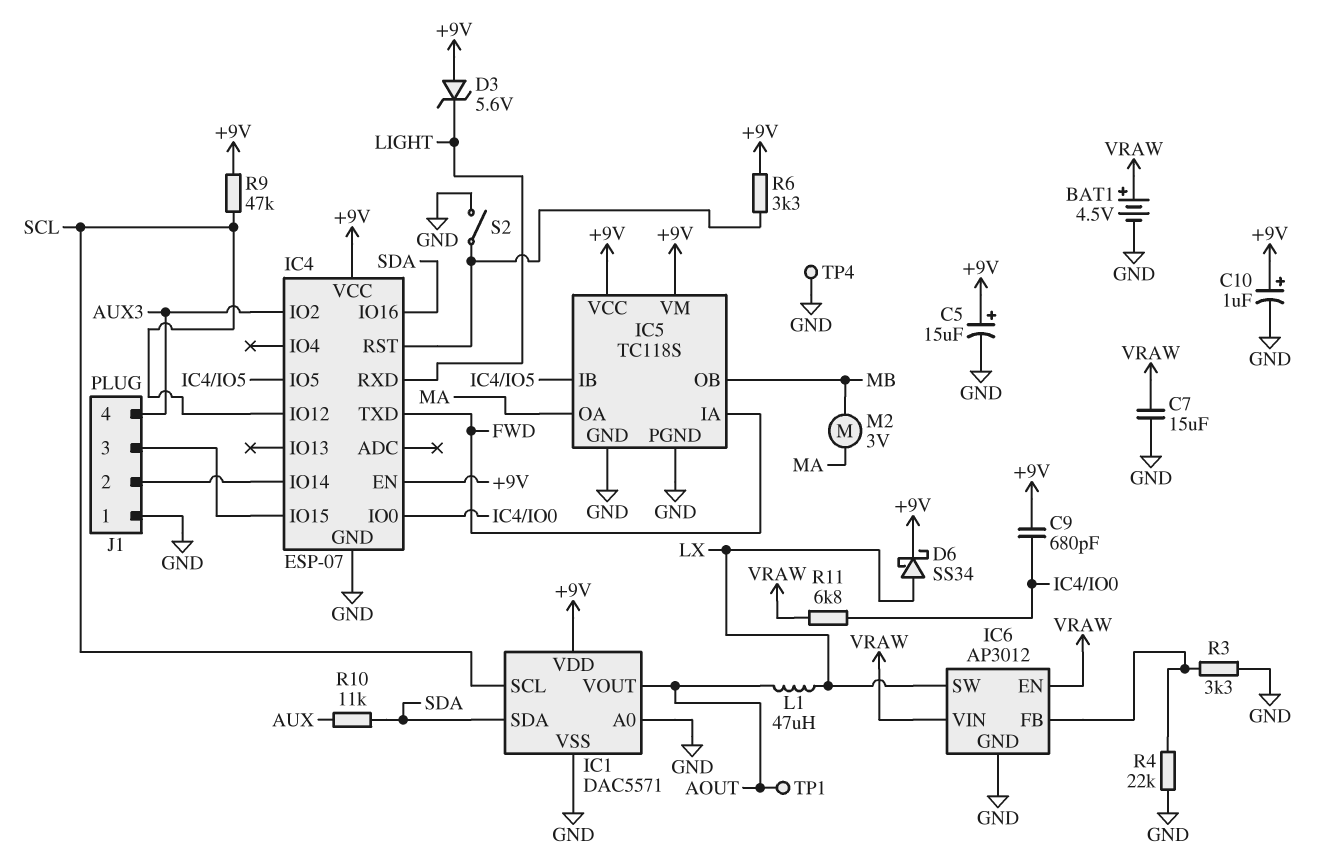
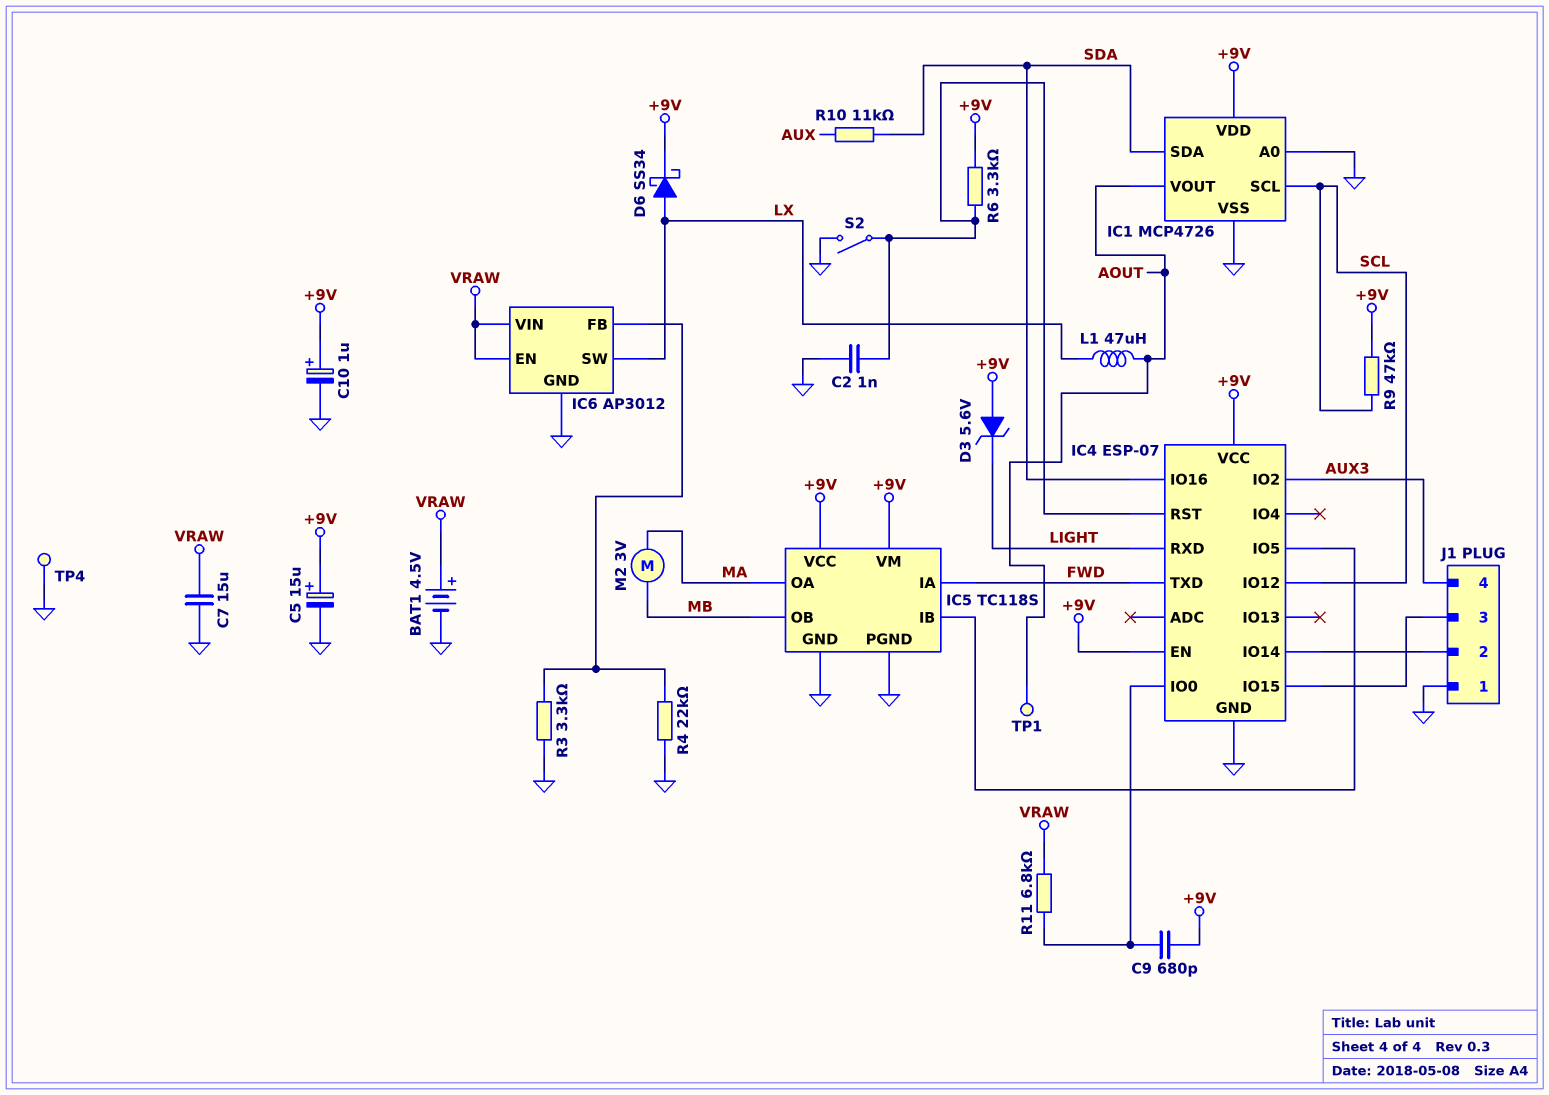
C2: none -> 1nF (GND, IC4/RST)
IC1: DAC5571 -> MCP4726

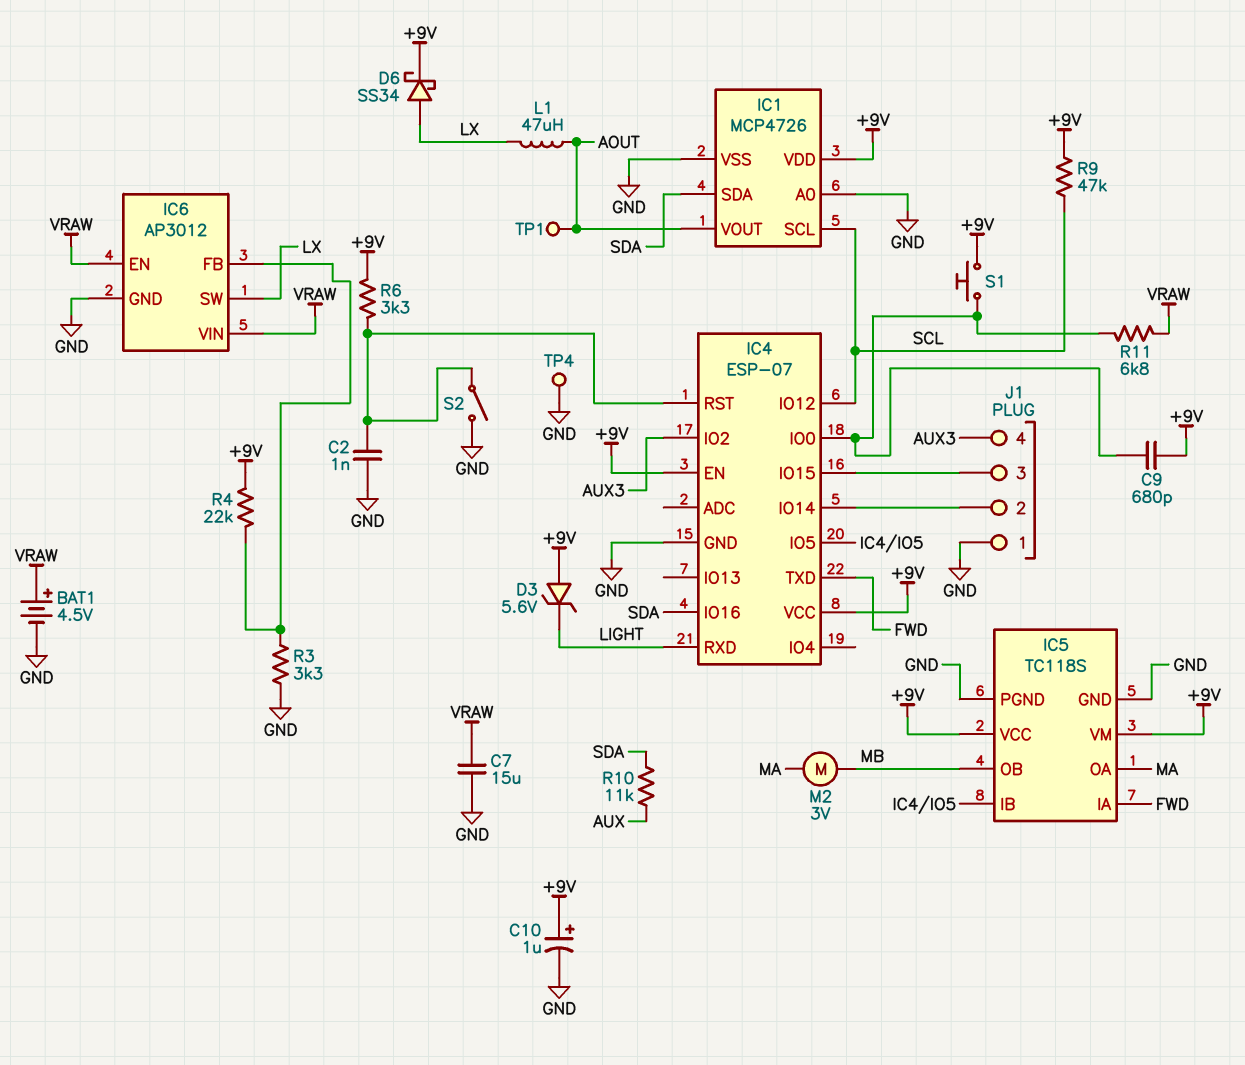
C5: 15uF (plus +9V, minus GND) -> none
R4: 22k (GND, IC6/FB) -> 22k (+9V, IC6/FB)
S1: none -> button (+9V, IC4/IO0)

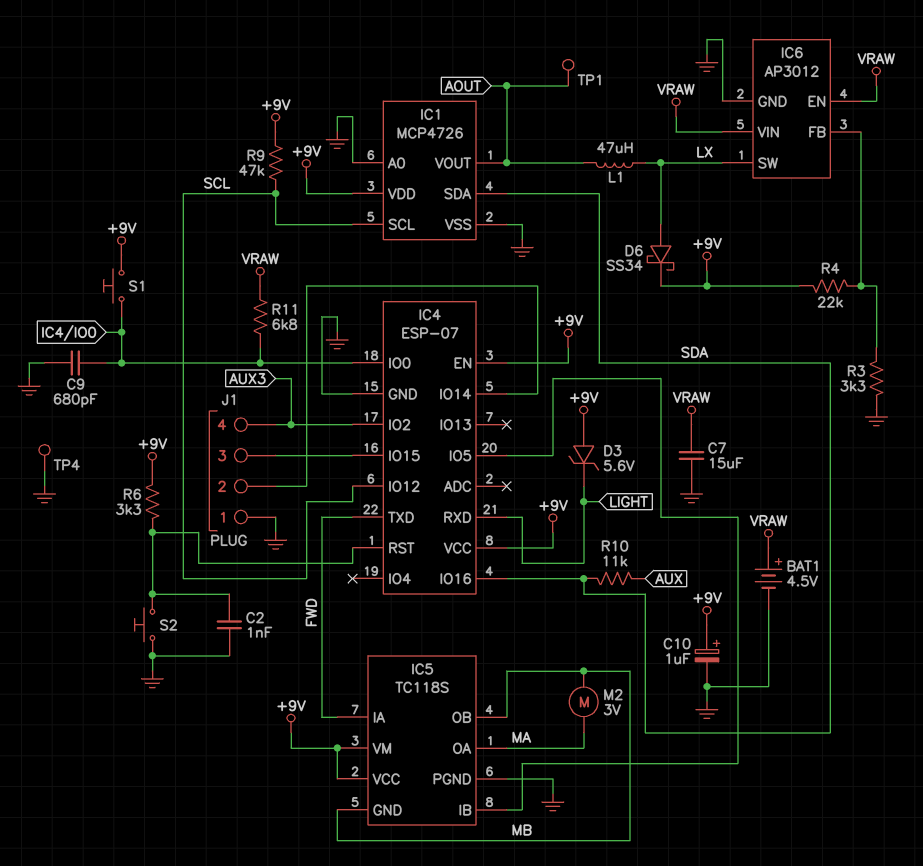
C9: 680pF (+9V, IC4/IO0) -> 680pF (GND, IC4/IO0)
IC5 pin GND: GND -> MB
S2: switch (GND, IC4/RST) -> button (GND, IC4/RST)

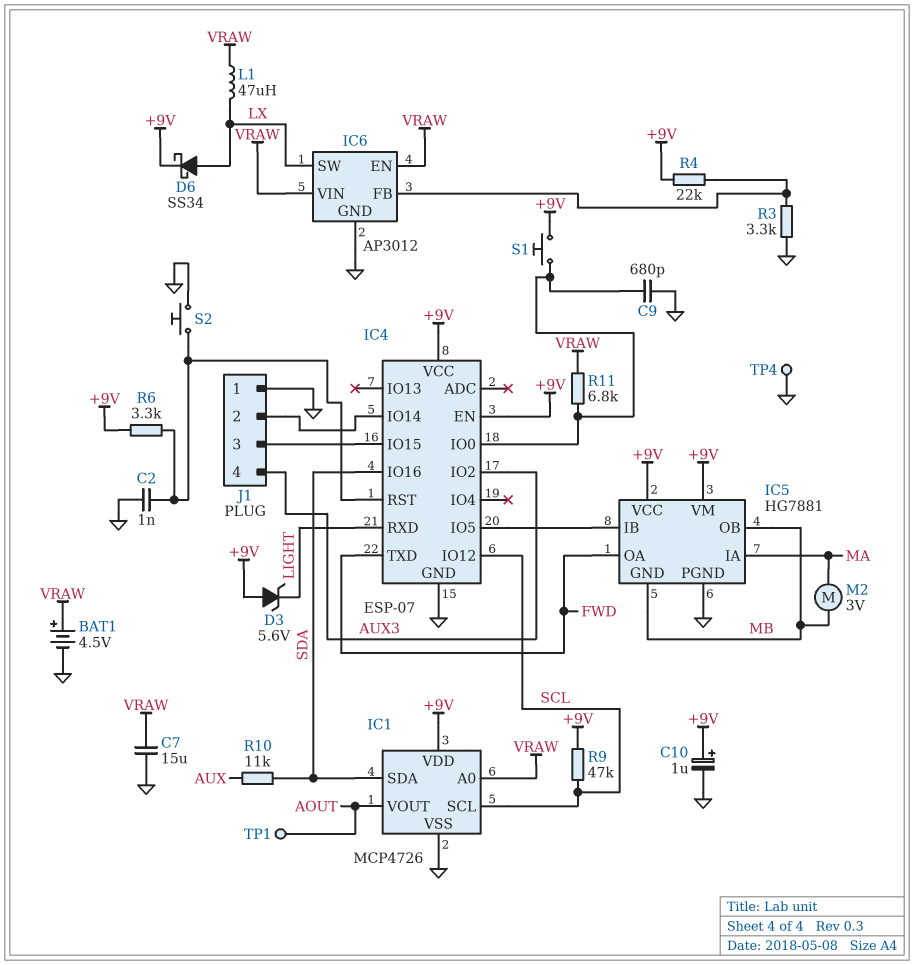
IC1 pin A0: GND -> VRAW
IC5: TC118S -> HG7881
IC5 pin IA: FWD -> MA
IC5 pin OA: MA -> FWD
L1: 47uH (AOUT, LX) -> 47uH (LX, VRAW)

